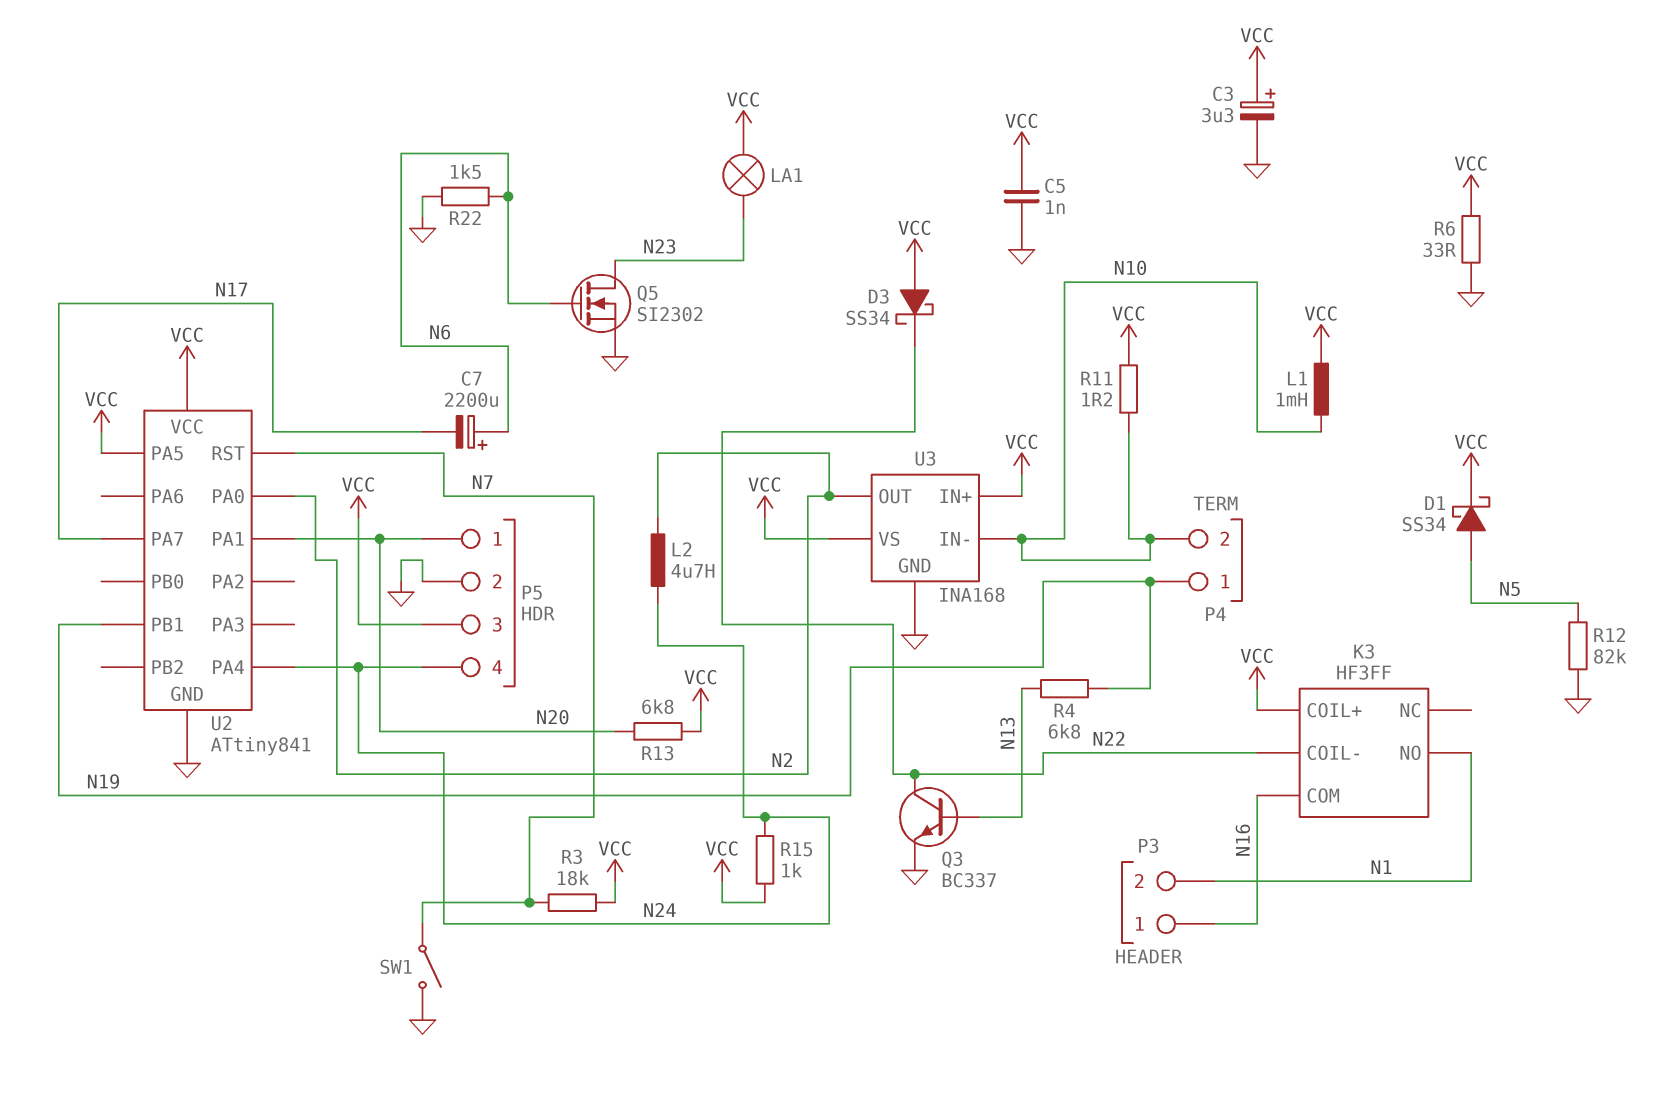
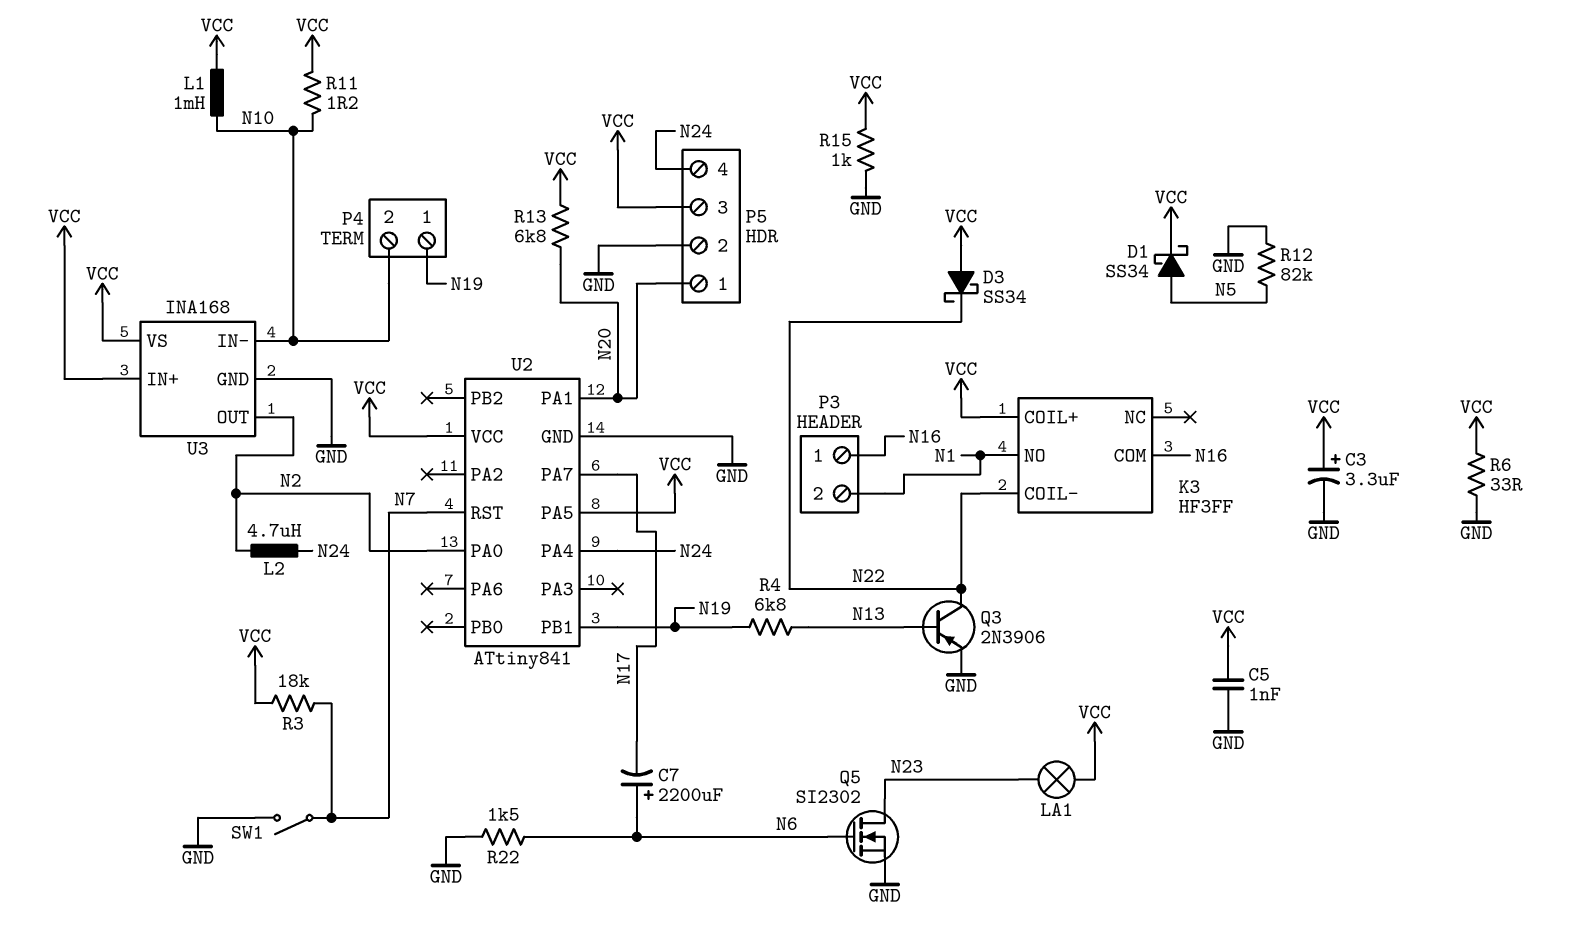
Q3: NPN BC337 (B N13, C N22, E GND) -> PNP 2N3906 (B N13, C N22, E GND)
R15: 1k (N24, VCC) -> 1k (GND, VCC)

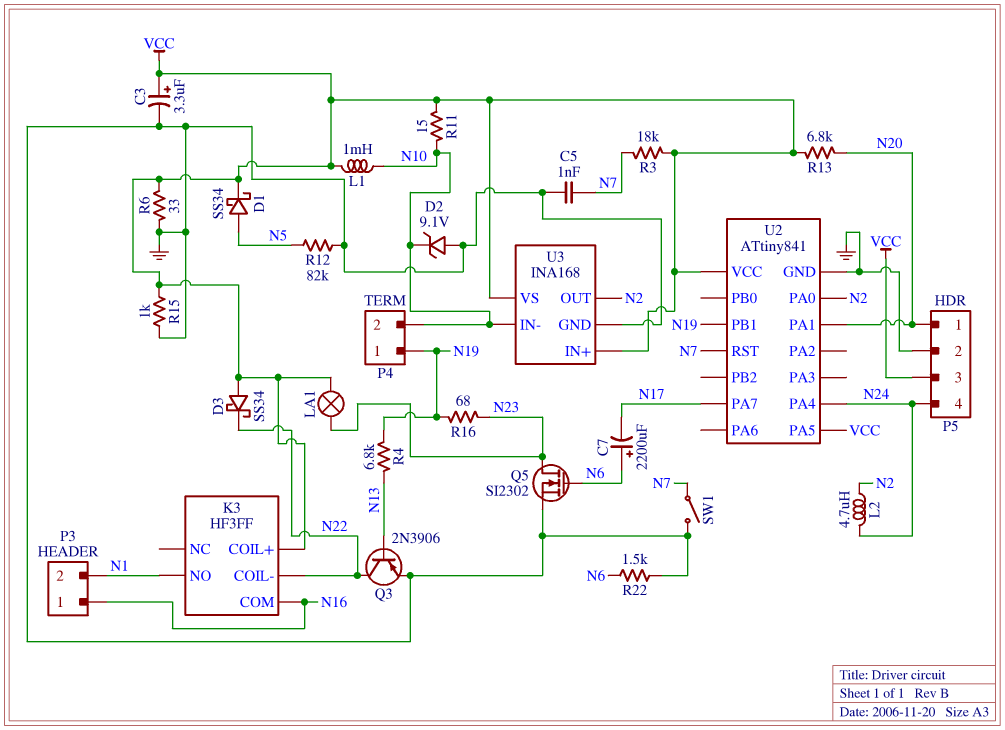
C5: 1nF (GND, VCC) -> 1nF (GND, N7)
D2: none -> zener 9.1V (A GND, K N10)
R11: 1.2 (N10, VCC) -> 15 (N10, VCC)
R16: none -> 68 (N19, N23)

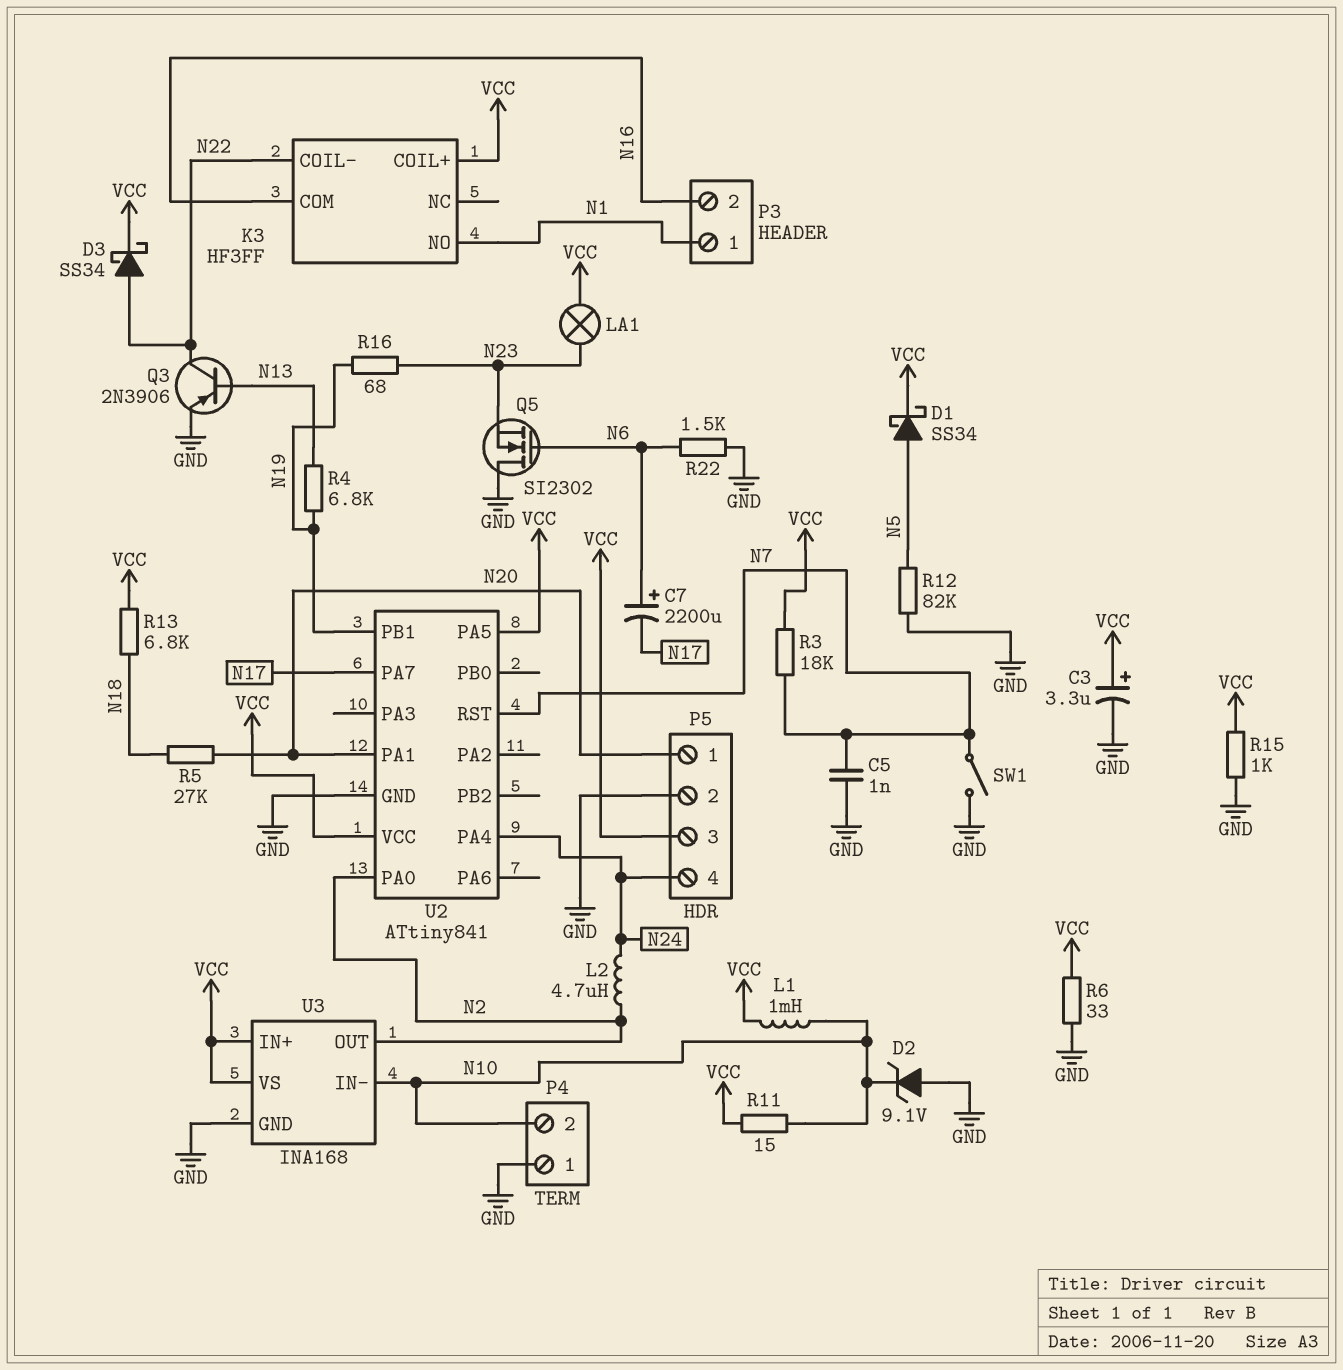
D3: schottky SS34 (A VCC, K N22) -> schottky SS34 (A N22, K VCC)
P3 pin 1: N16 -> N1
P3 pin 2: N1 -> N16
P4 pin 1: N19 -> GND
Q5: NMOS SI2302 (G N6, D N23, S GND) -> NMOS SI2302 (G N6, D GND, S N23)
R5: none -> 27k (N18, N20)
R13: 6.8k (N20, VCC) -> 6.8k (N18, VCC)

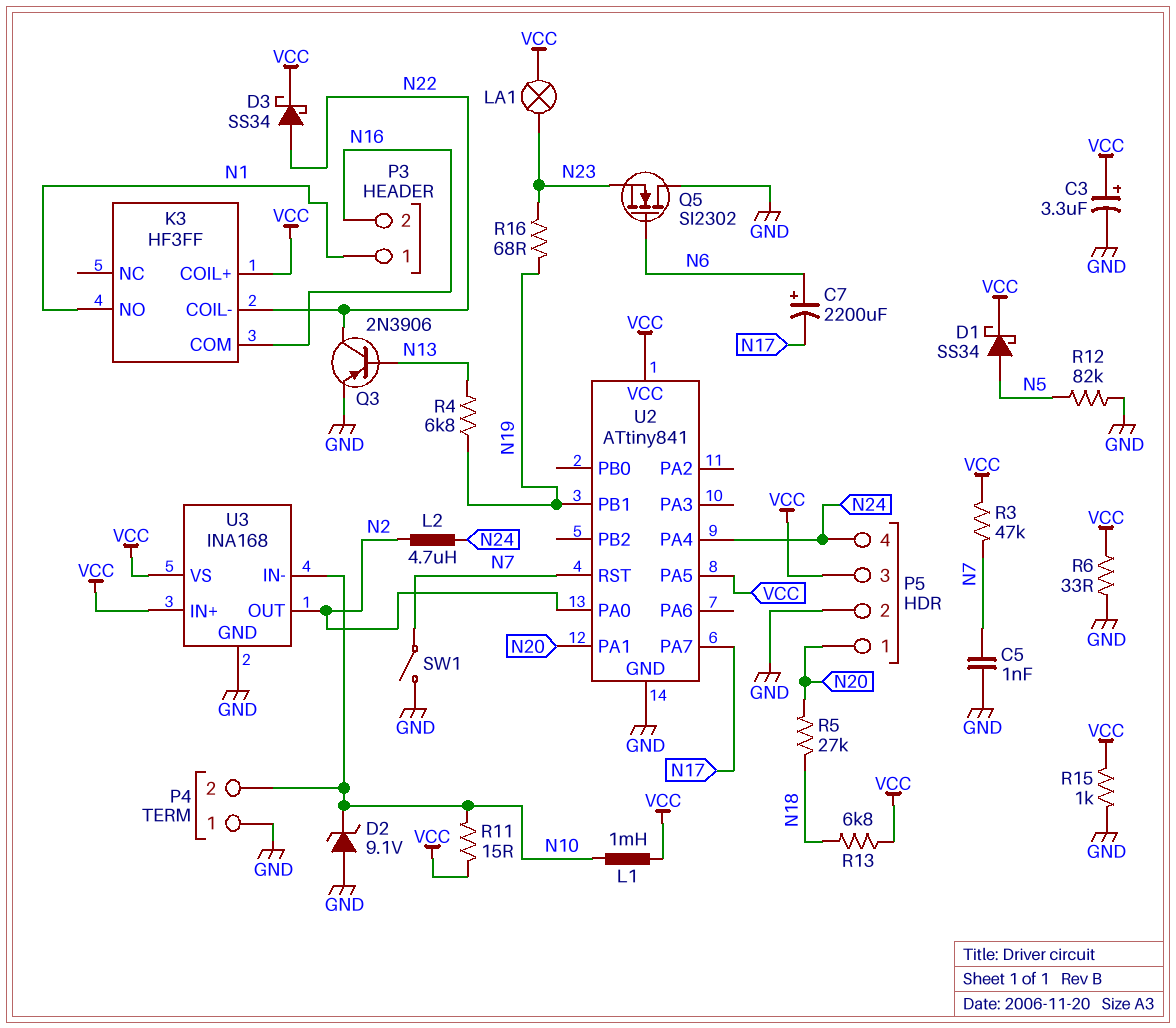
R3: 18k (N7, VCC) -> 47k (N7, VCC)
R22: 1.5k (GND, N6) -> none

